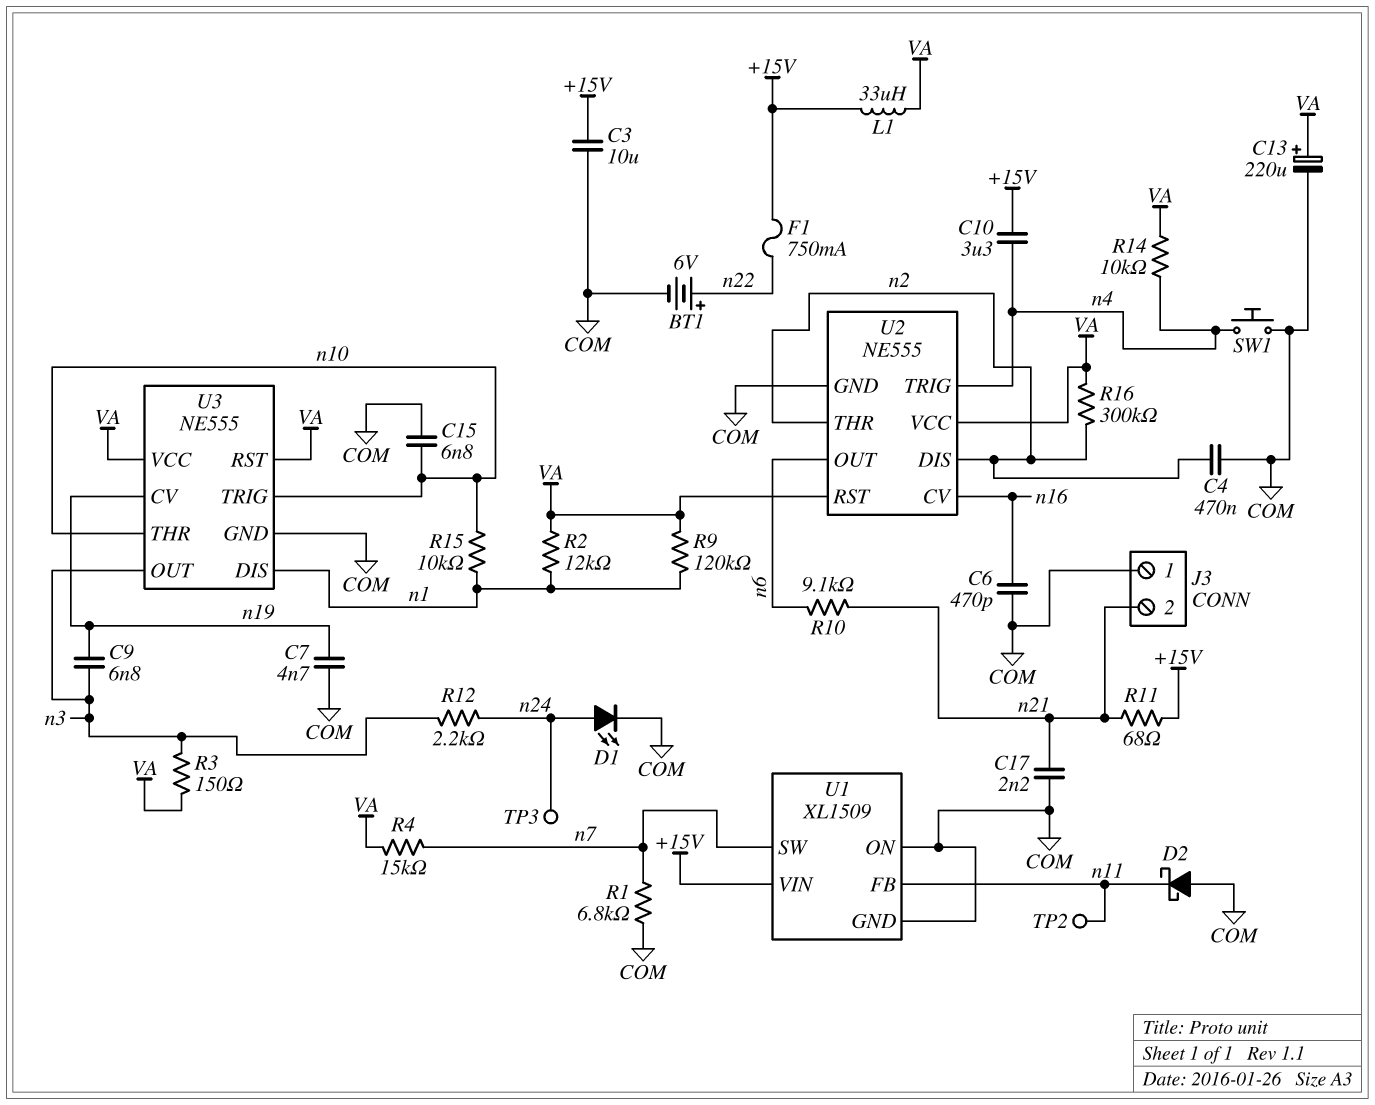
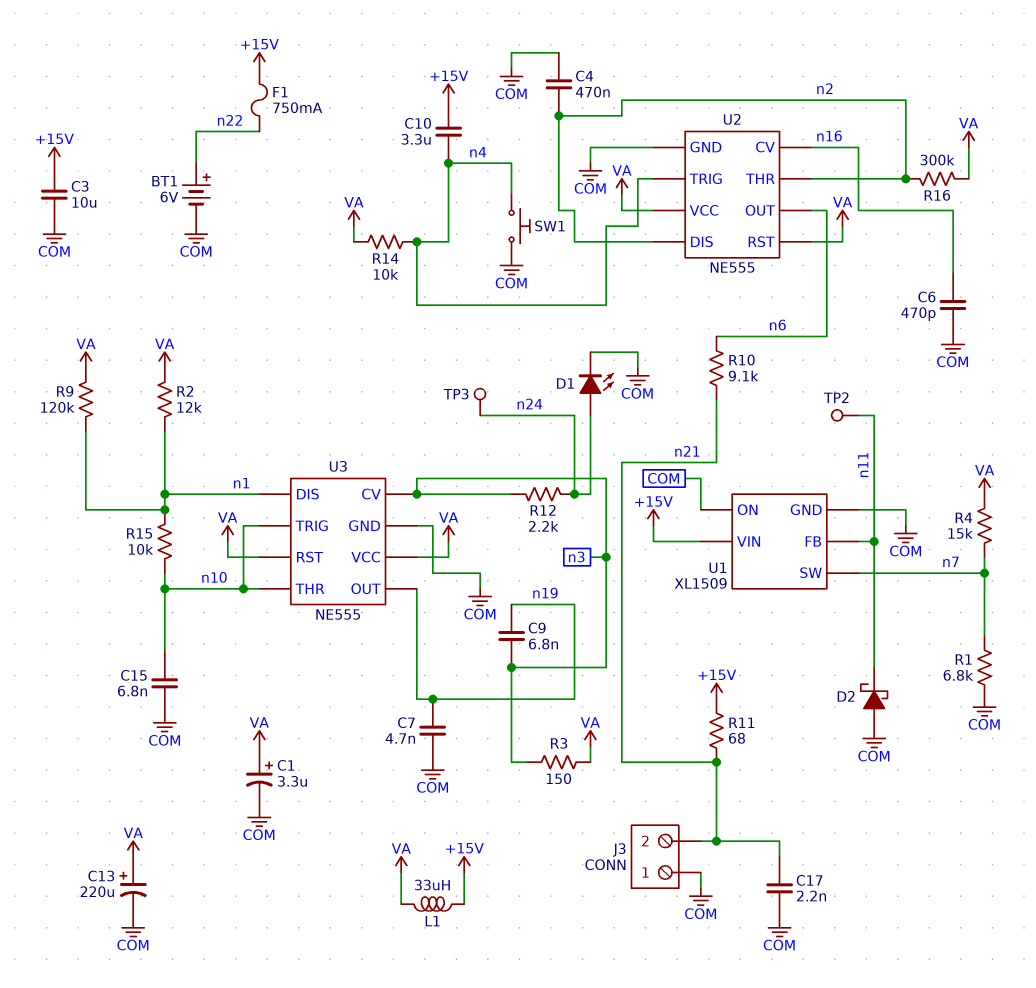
C1: none -> 3.3uF (plus VA, minus COM)
U3 pin CV: n19 -> n3
U3 pin OUT: n3 -> n19

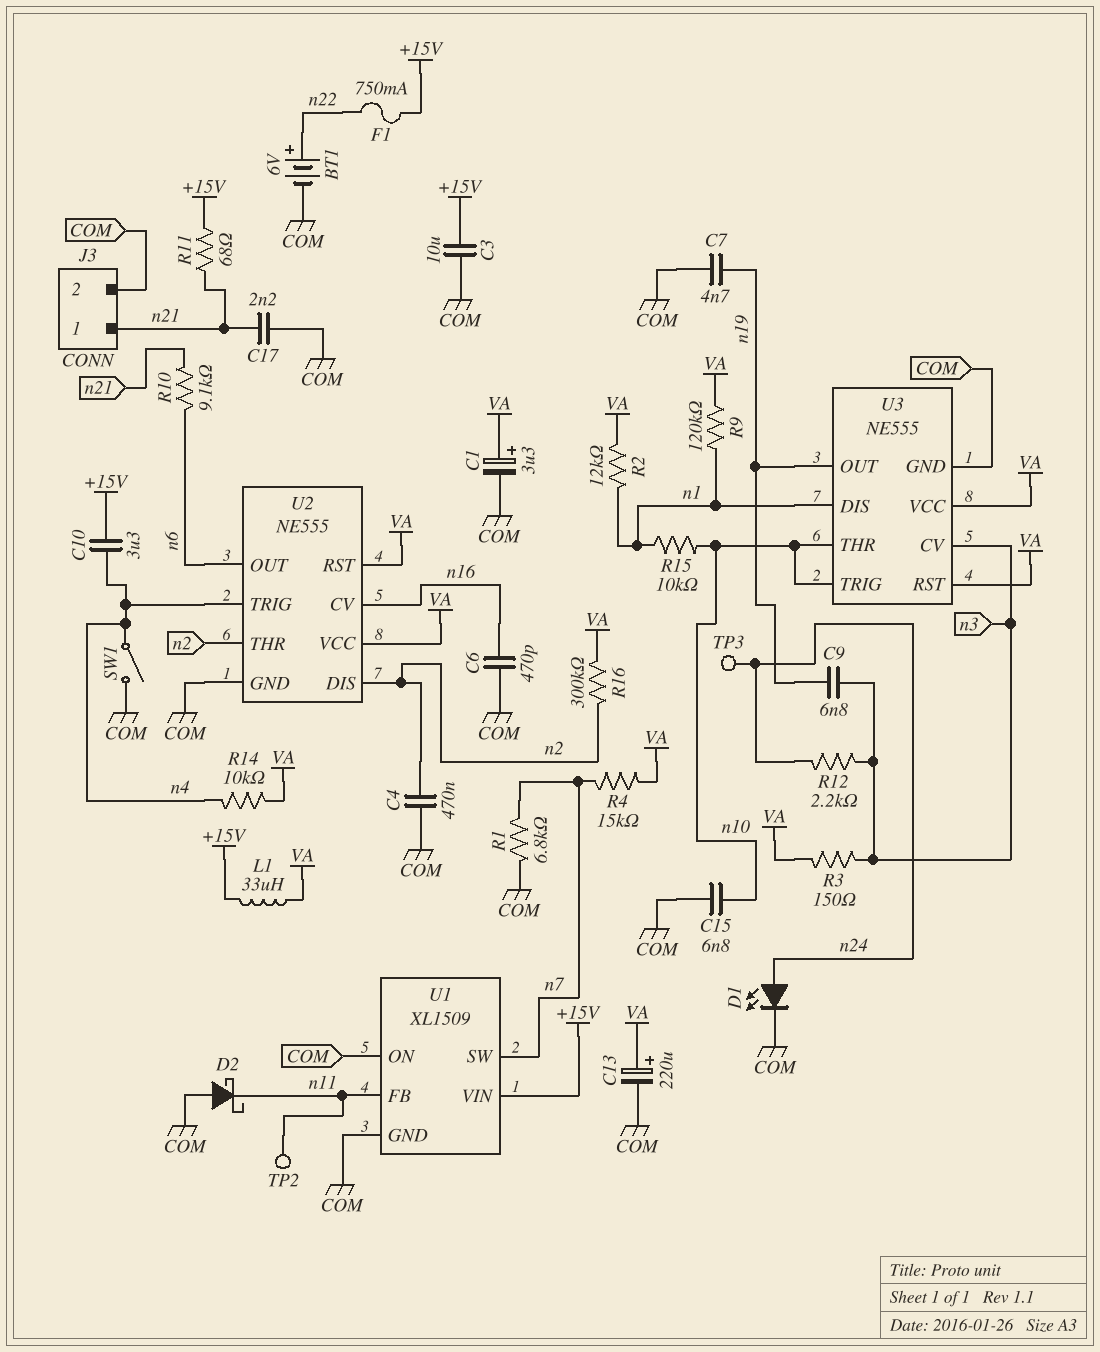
J3 pin 1: COM -> n21
J3 pin 2: n21 -> COM
SW1: button (COM, n4) -> switch (COM, n4)

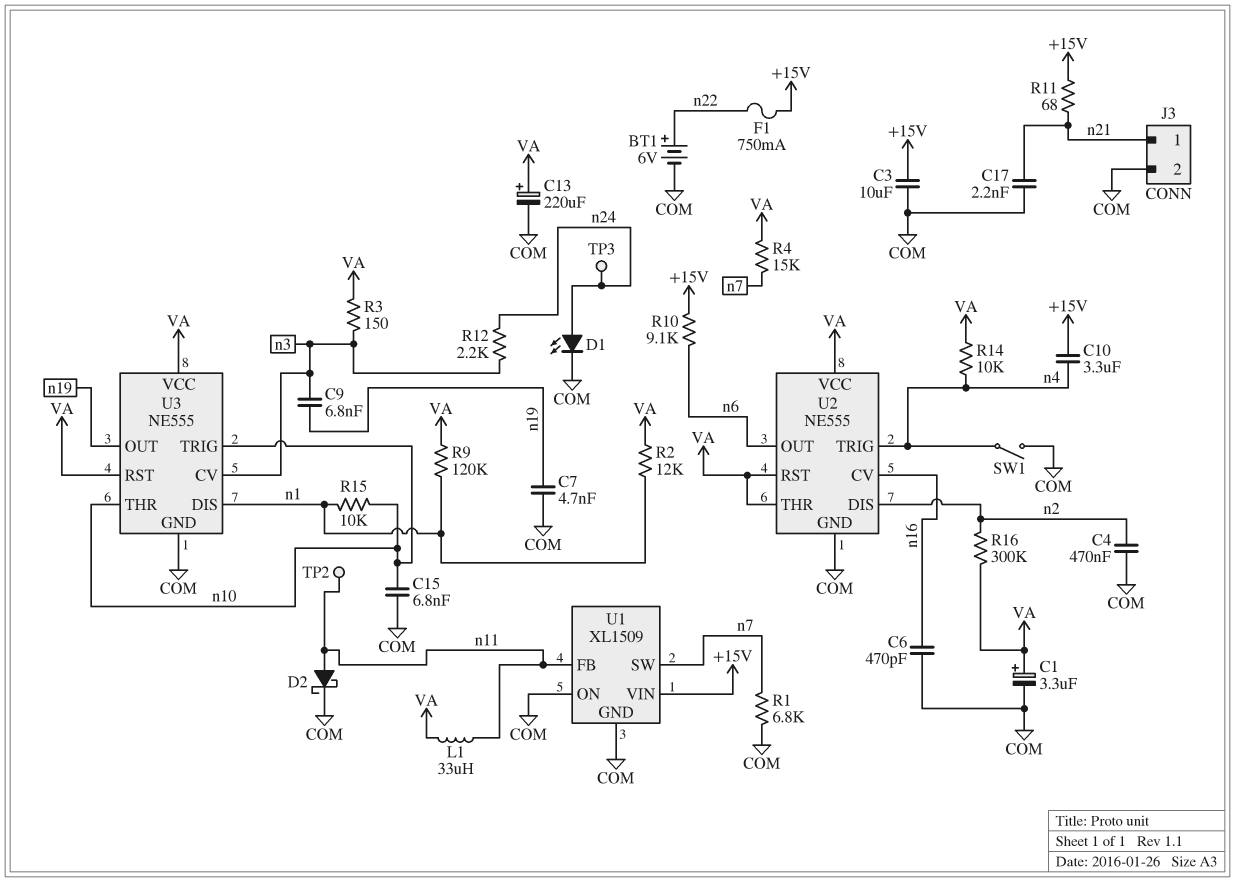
D2: schottky (A COM, K n11) -> schottky (A n11, K COM)
L1: 33uH (+15V, VA) -> 33uH (VA, n11)
R10: 9.1k (n6, n21) -> 9.1k (+15V, n6)
U2 pin THR: n2 -> VA

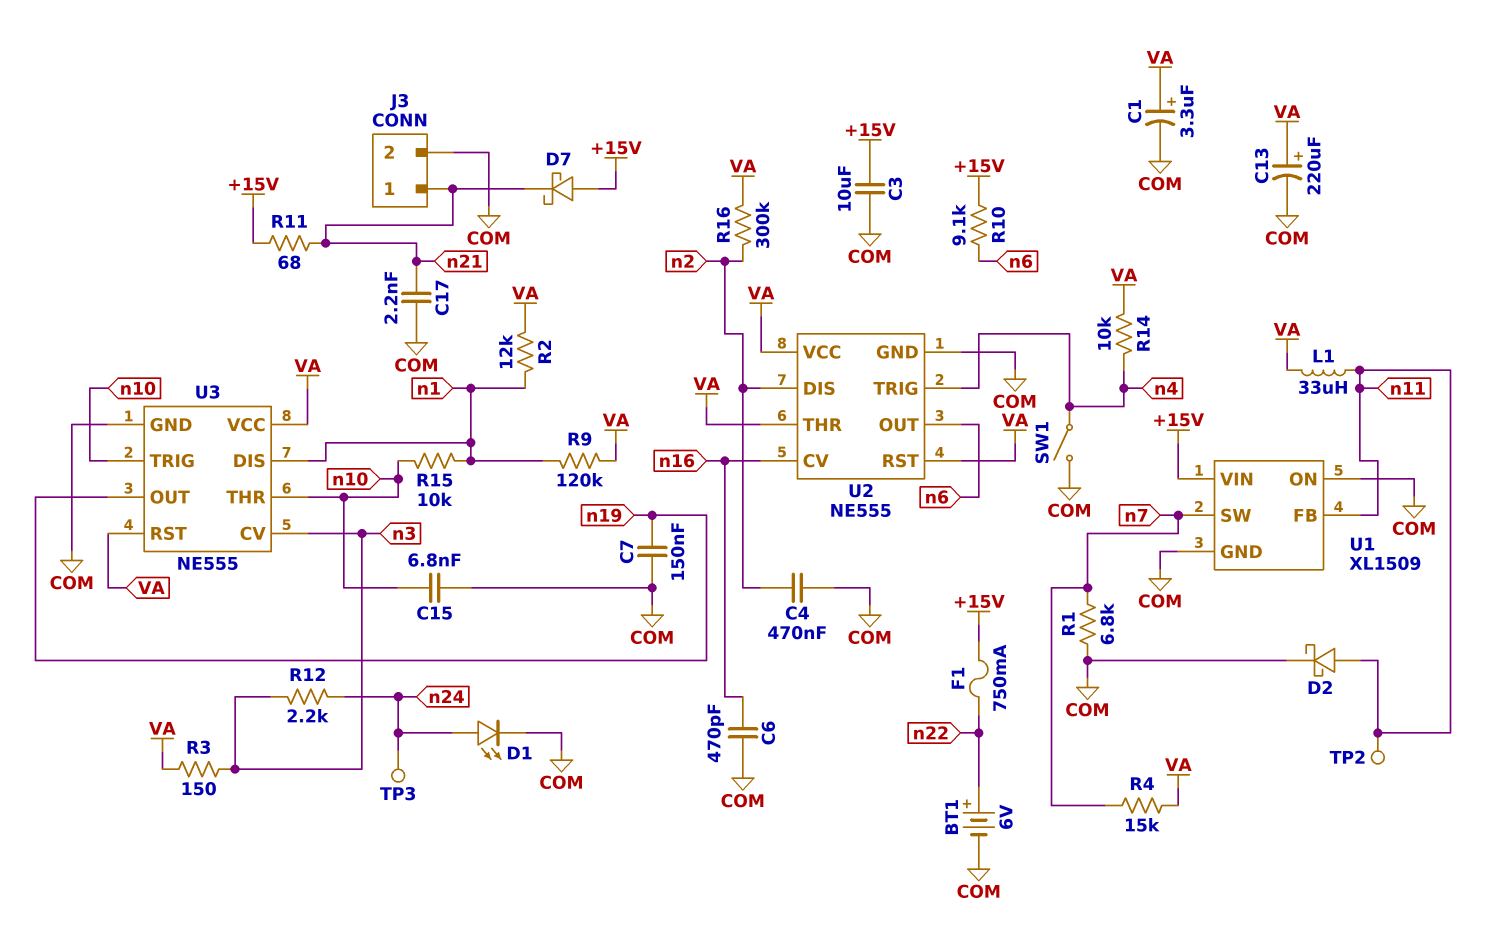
C7: 4.7nF (COM, n19) -> 150nF (COM, n19)
C9: 6.8nF (n3, n19) -> none
C10: 3.3uF (+15V, n4) -> none
D7: none -> schottky (A +15V, K n21)

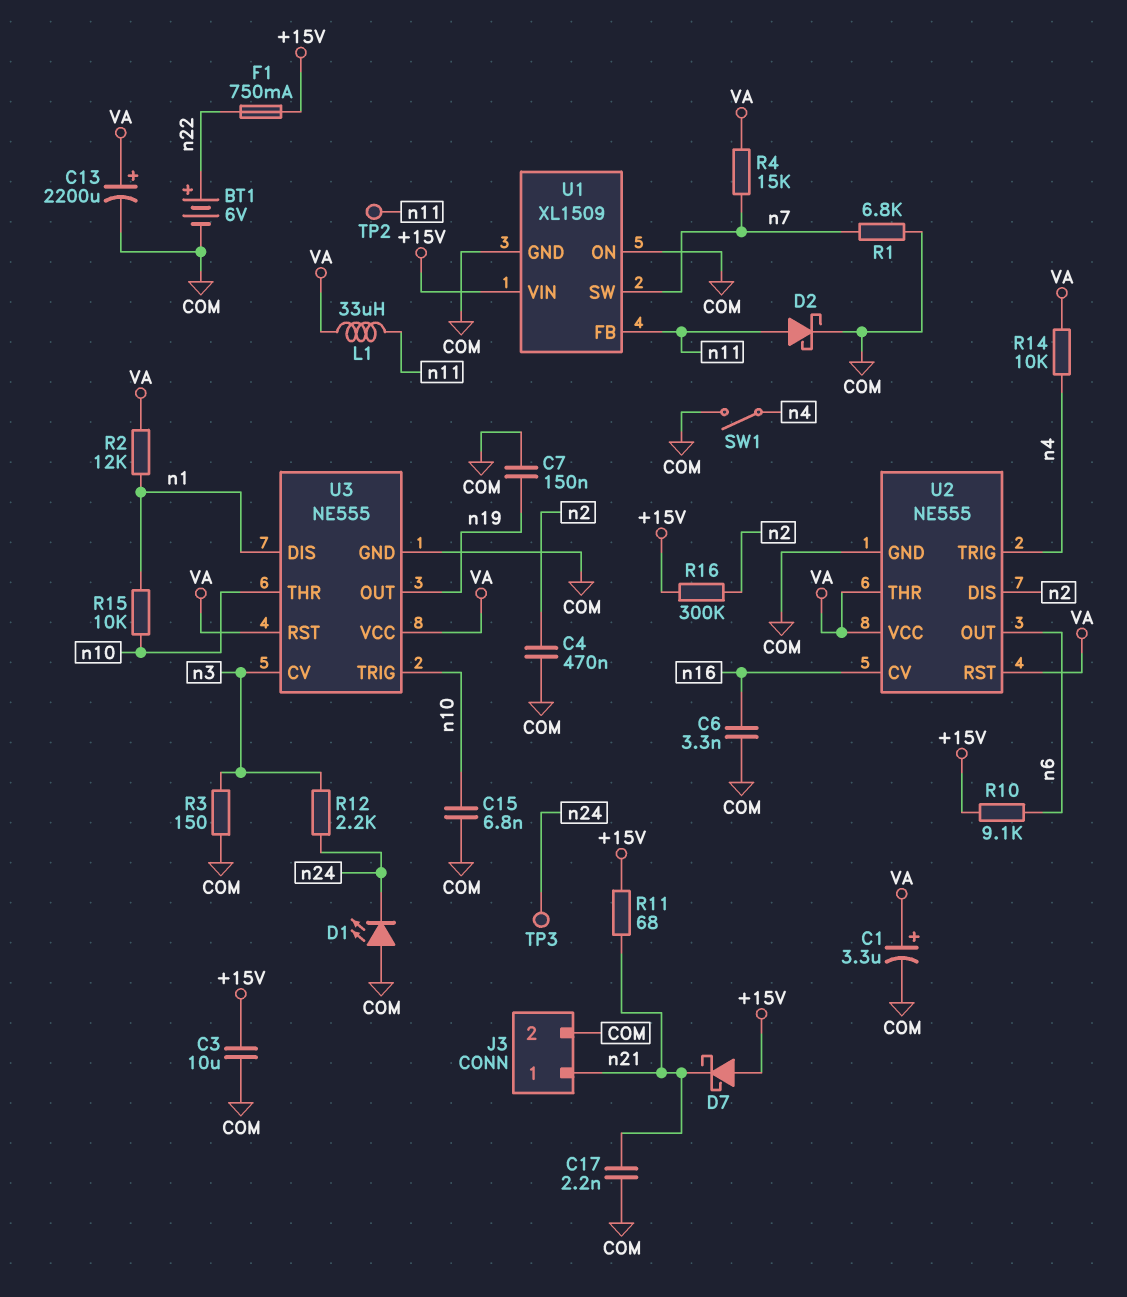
C6: 470pF (COM, n16) -> 3.3nF (COM, n16)
C13: 220uF (plus VA, minus COM) -> 2200uF (plus VA, minus COM)
D1: LED (A n24, K COM) -> LED (A COM, K n24)
R3: 150 (VA, n3) -> 150 (COM, n3)
R9: 120k (VA, n1) -> none
R16: 300k (VA, n2) -> 300k (+15V, n2)

